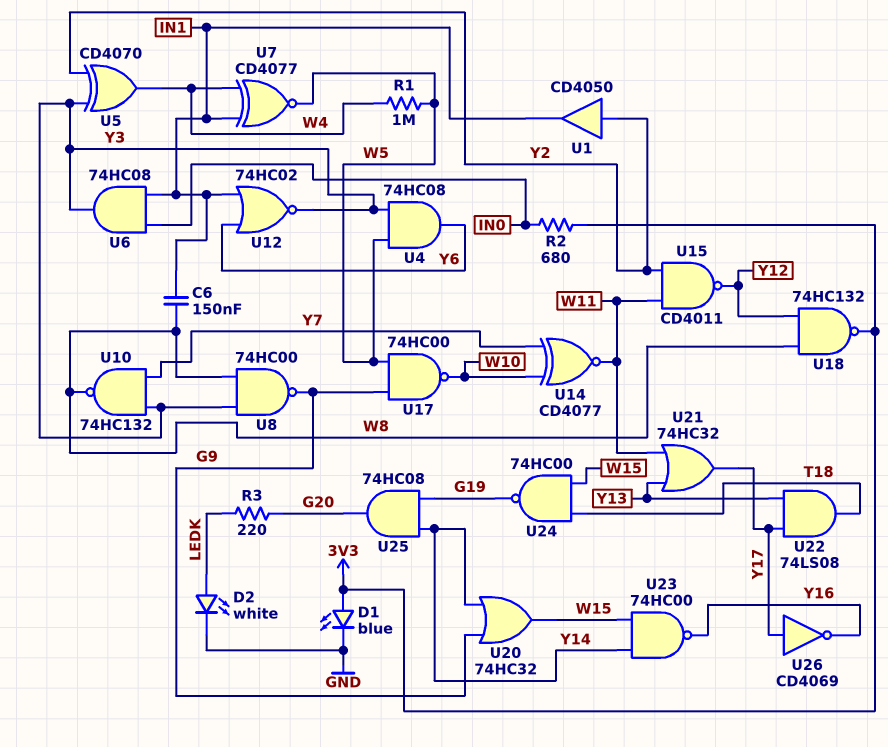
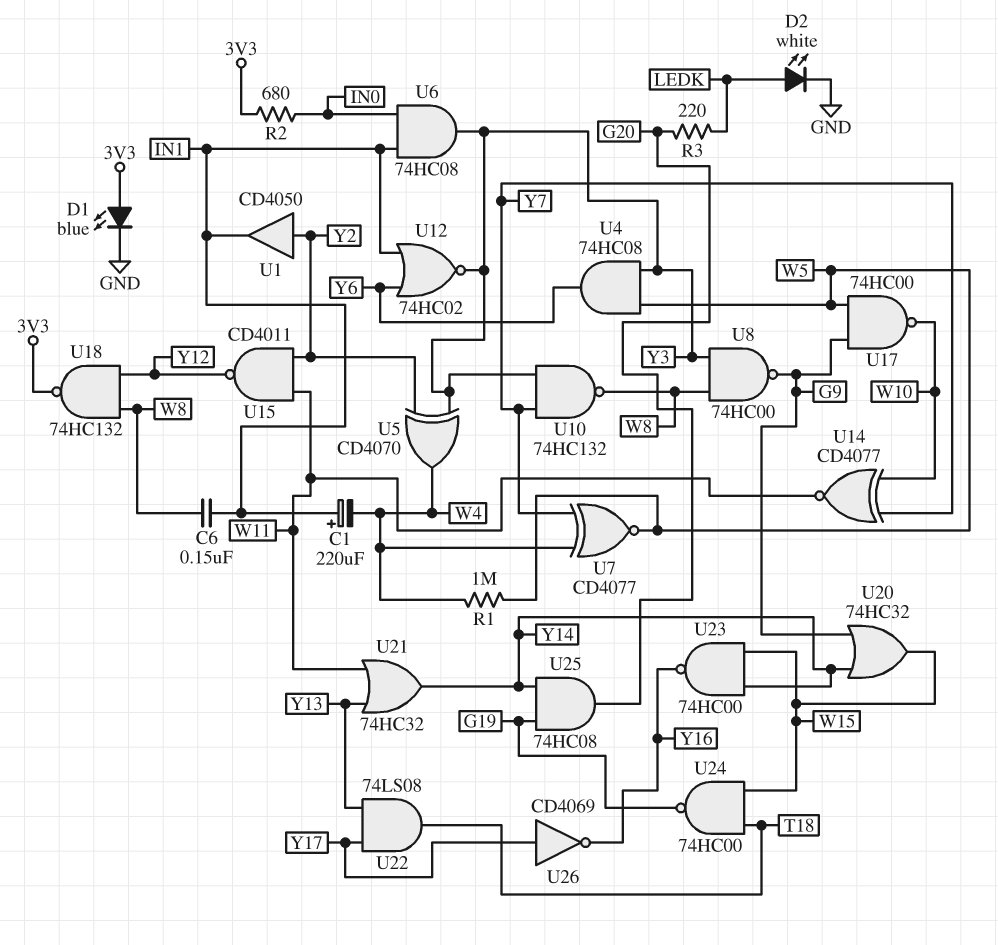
C1: none -> 220uF (plus IN1, minus W4)
U7: XNOR CD4077 (in IN1, in W4, out W5) -> XNOR CD4077 (in W4, in Y7, out W5)
U21: OR 74HC32 (in W11, in Y13, out Y17) -> OR 74HC32 (in W11, in Y13, out Y14)

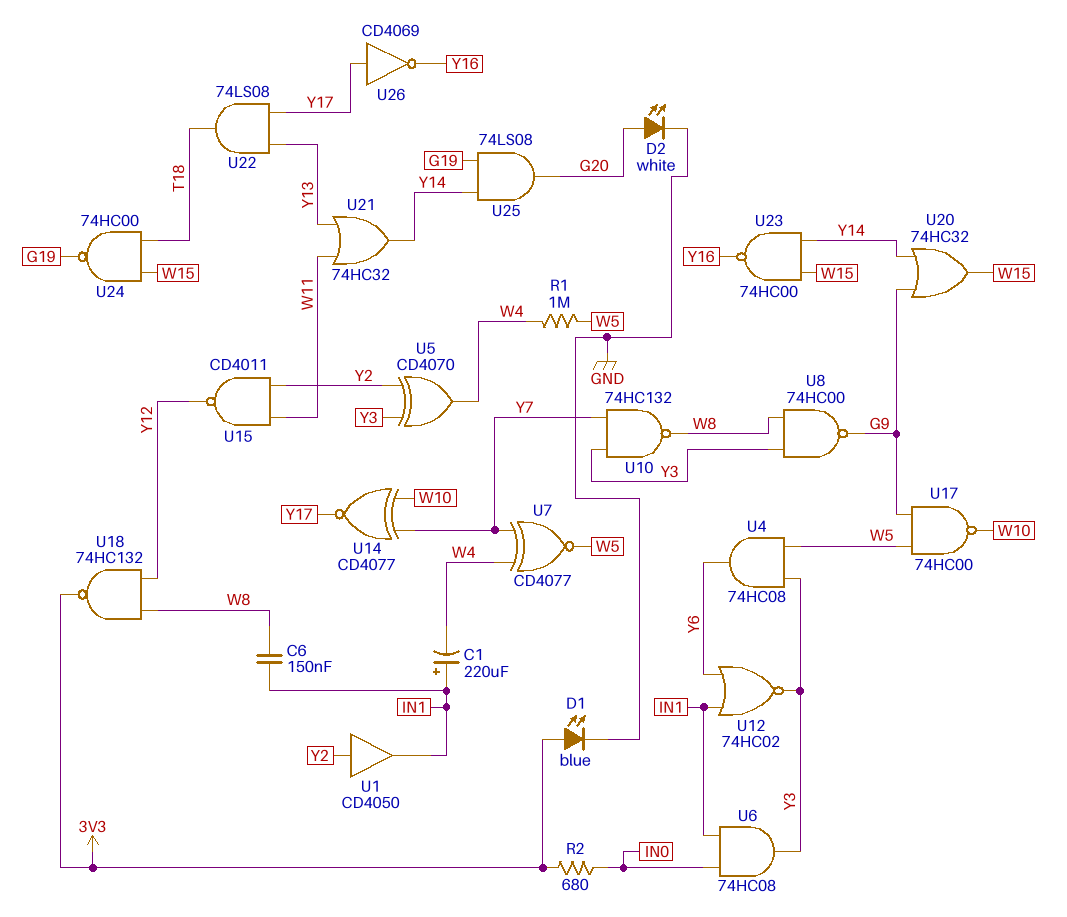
D2: LED white (A LEDK, K GND) -> LED white (A G20, K GND)
R3: 220 (G20, LEDK) -> none
U14: XNOR CD4077 (in W10, in Y7, out W11) -> XNOR CD4077 (in W10, in Y7, out Y17)
U25: AND 74HC08 (in G19, in Y14, out G20) -> AND 74LS08 (in G19, in Y14, out G20)

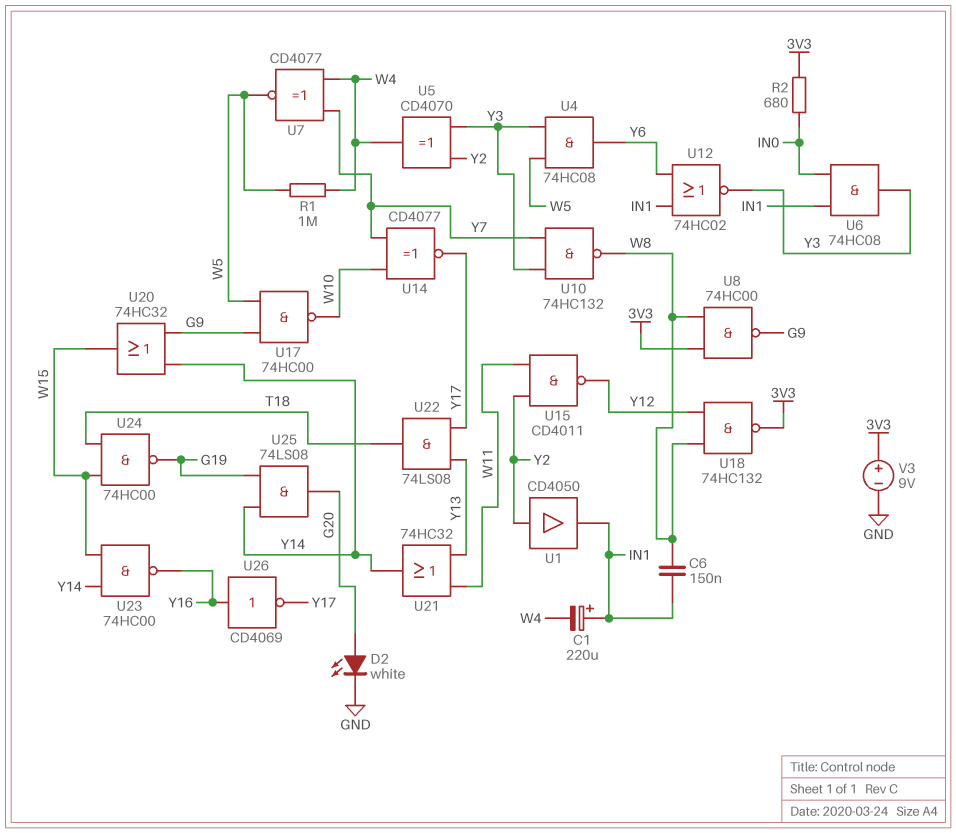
D1: LED blue (A 3V3, K GND) -> none
U8: NAND 74HC00 (in W8, in Y3, out G9) -> NAND 74HC00 (in 3V3, in W8, out G9)
U26: NOT CD4069 (in Y17, out Y16) -> NOT CD4069 (in Y16, out Y17)
V3: none -> 9V (plus 3V3, minus GND)

